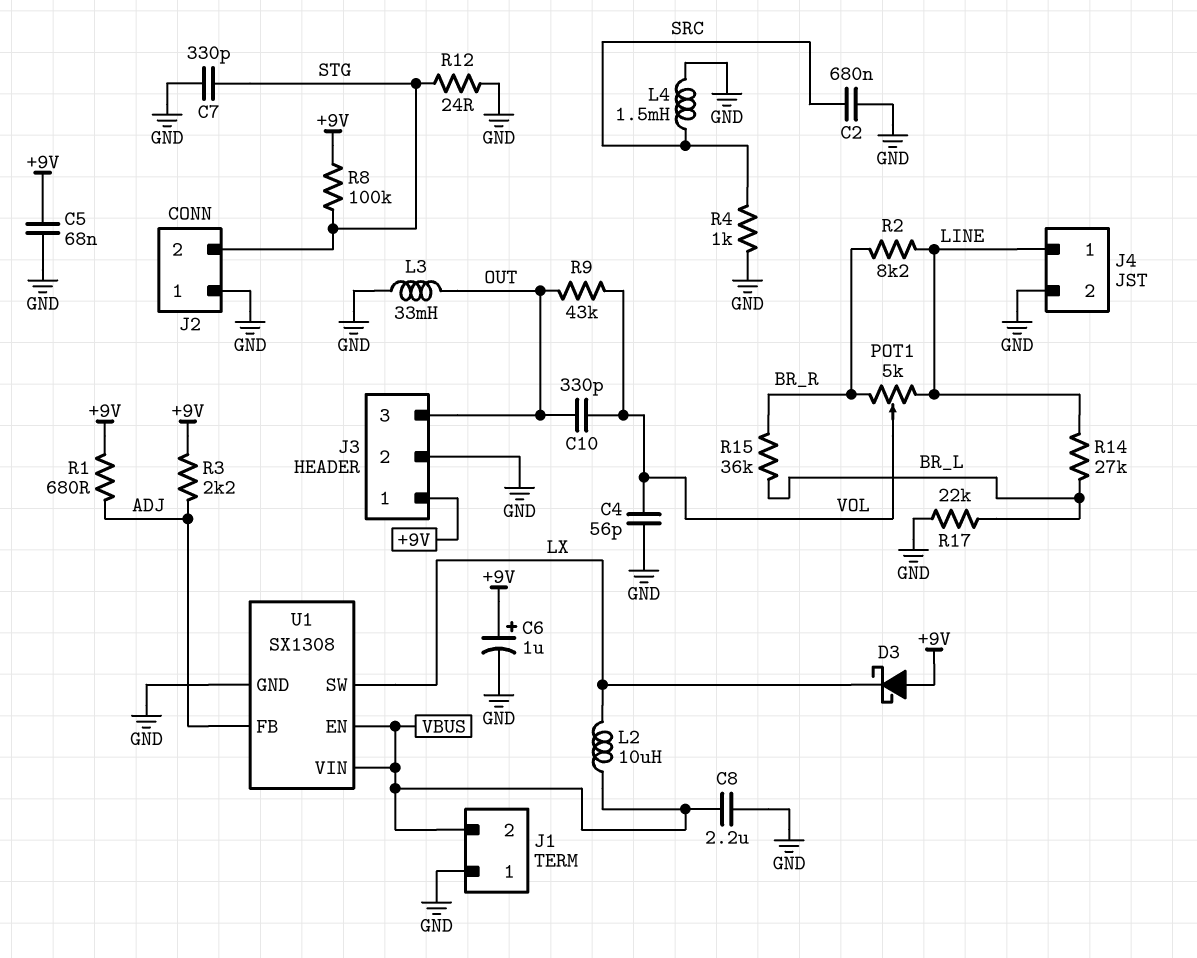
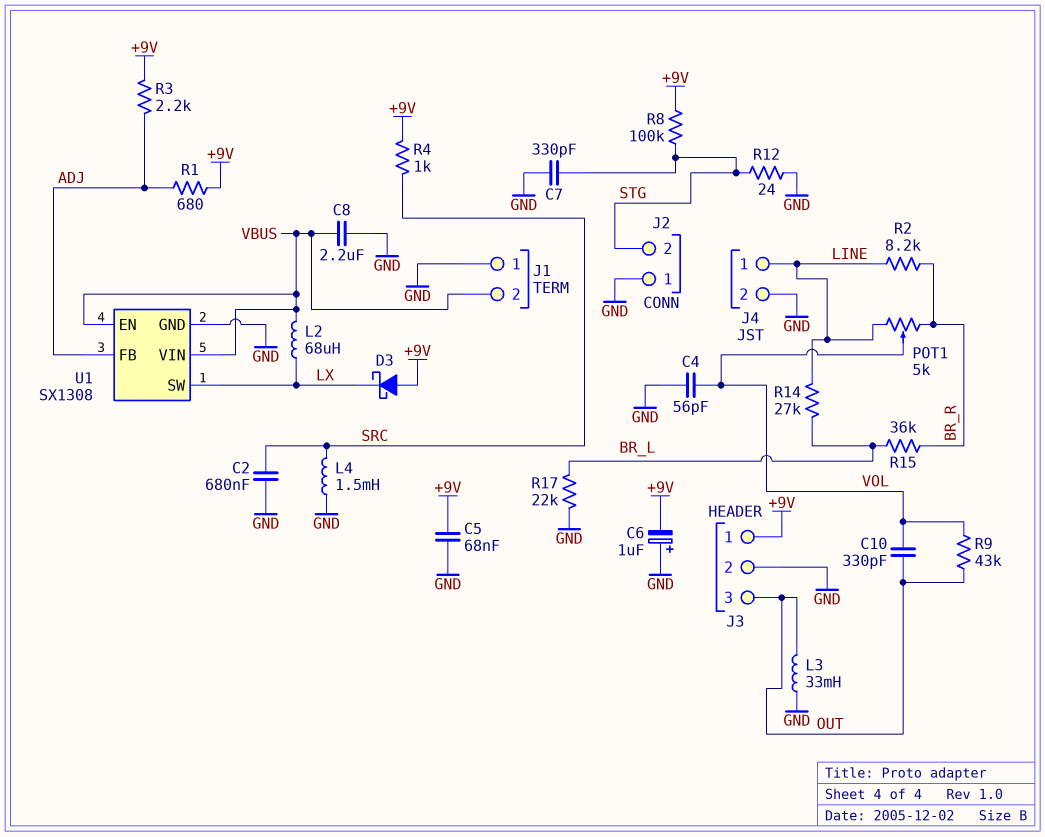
C6: 1uF (plus +9V, minus GND) -> 1uF (plus GND, minus +9V)
L2: 10uH (LX, VBUS) -> 68uH (LX, VBUS)
R4: 1k (GND, SRC) -> 1k (+9V, SRC)

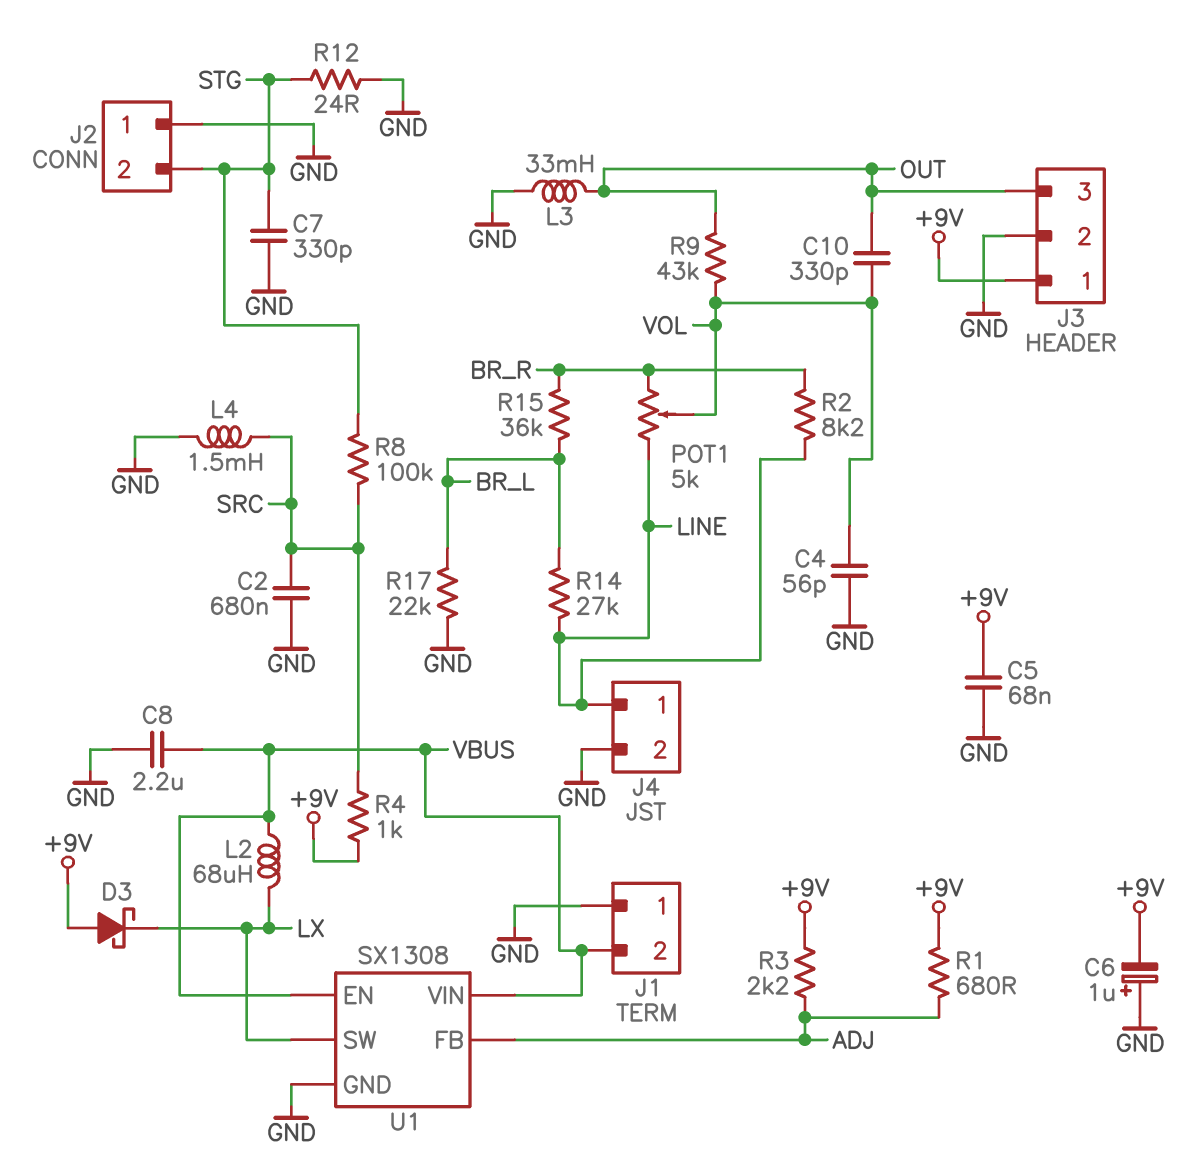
R8: 100k (+9V, STG) -> 100k (SRC, STG)

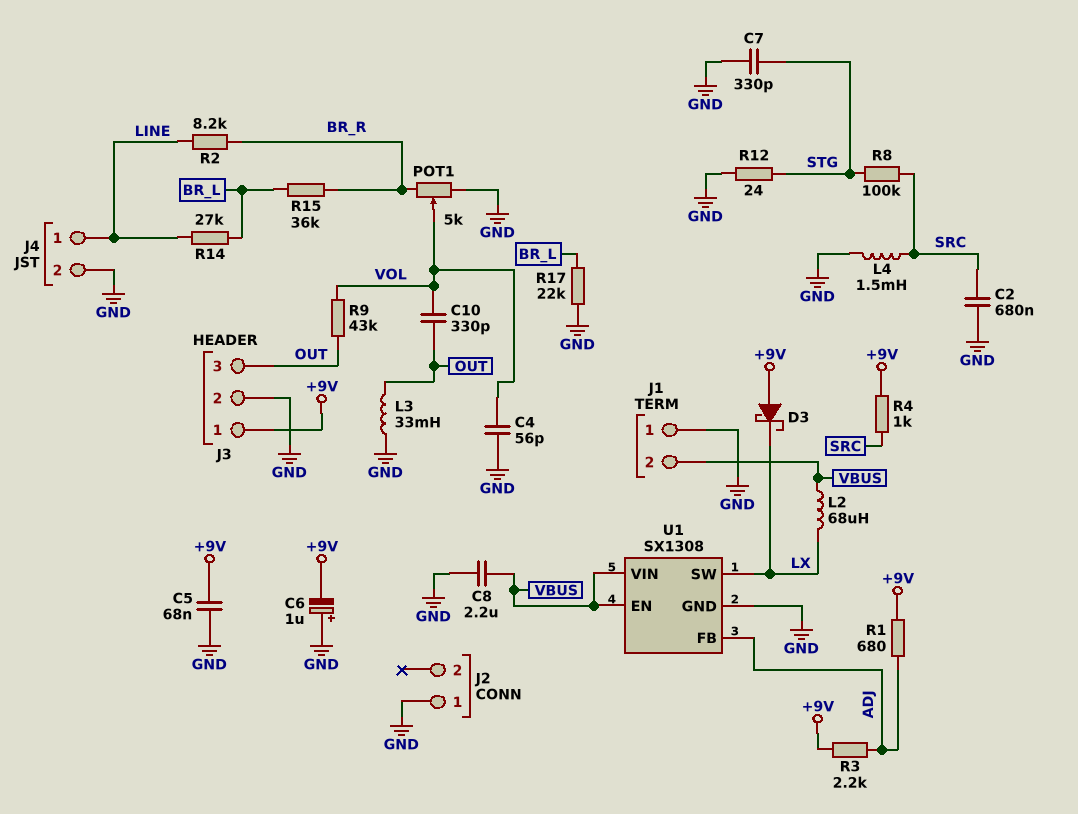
J2 pin 2: STG -> none
POT1: 5k (BR_R, LINE, wiper VOL) -> 5k (BR_R, GND, wiper VOL)

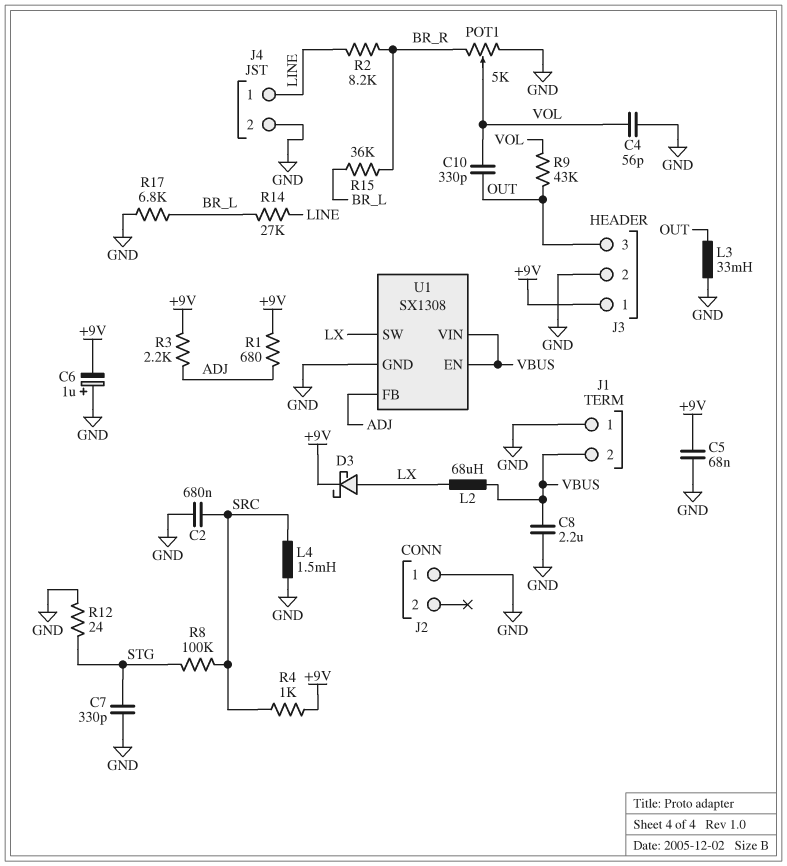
D3: schottky (A +9V, K LX) -> schottky (A LX, K +9V)
R17: 22k (BR_L, GND) -> 6.8k (BR_L, GND)

